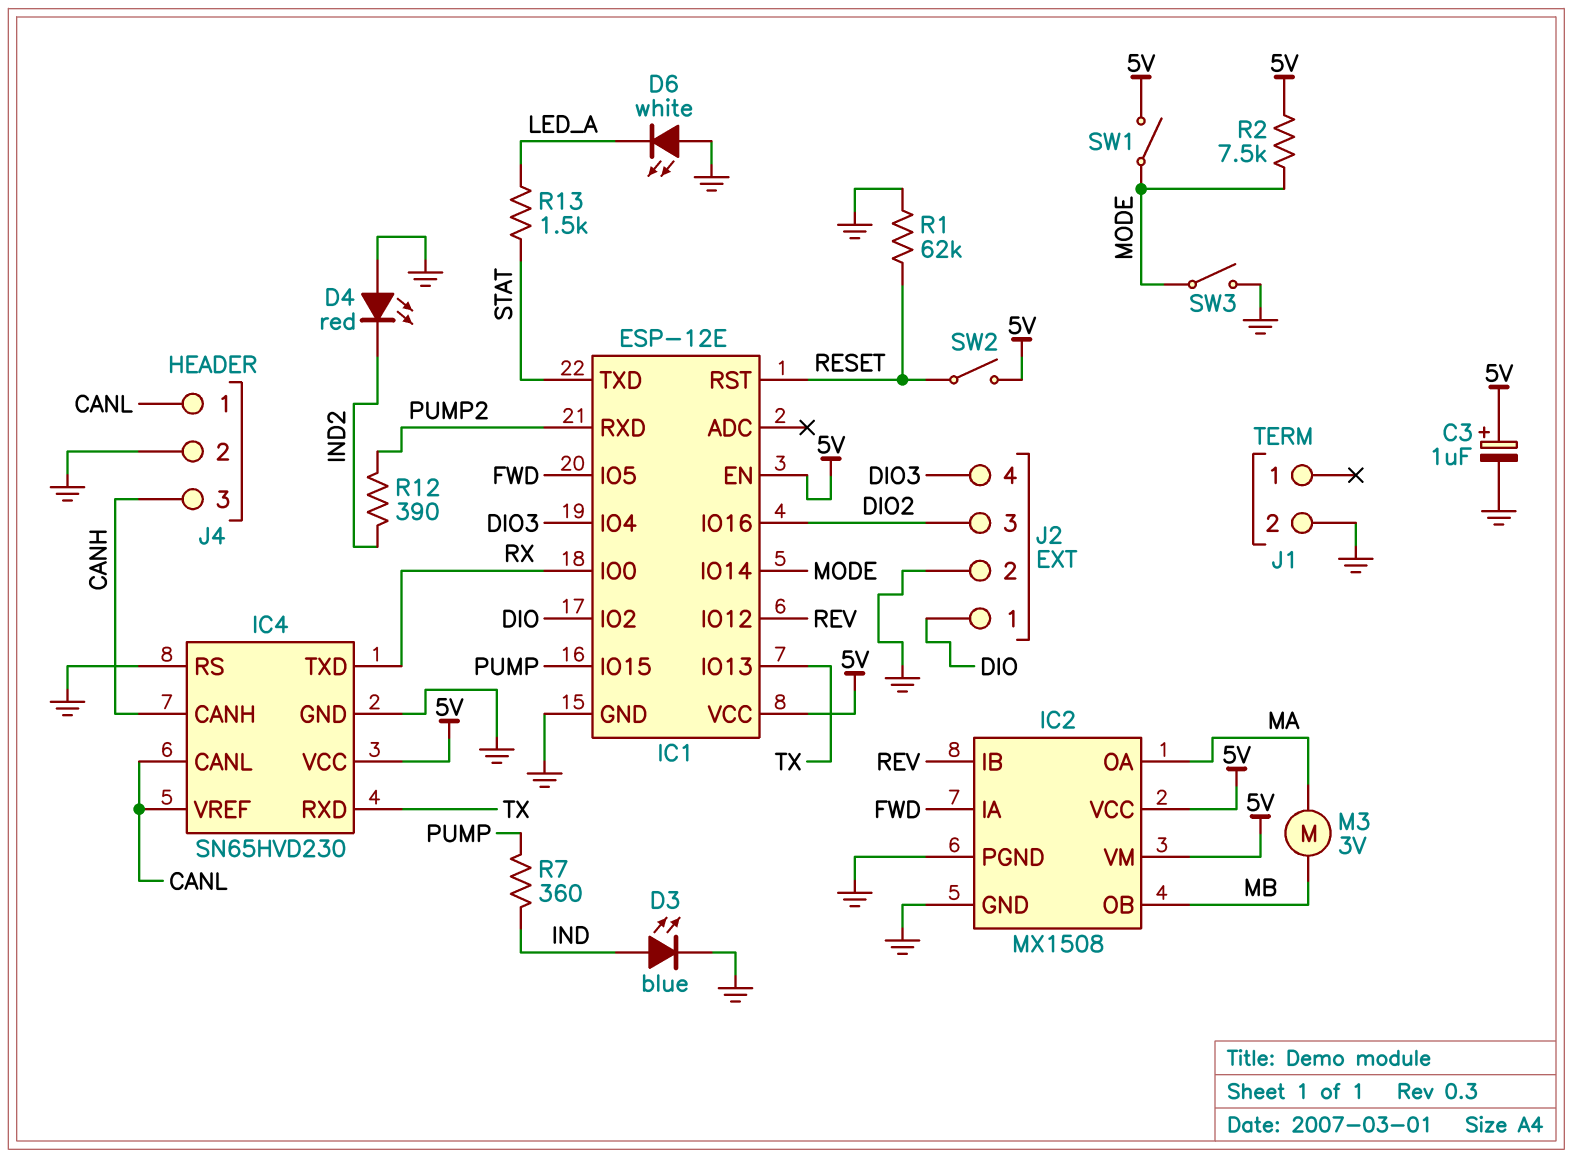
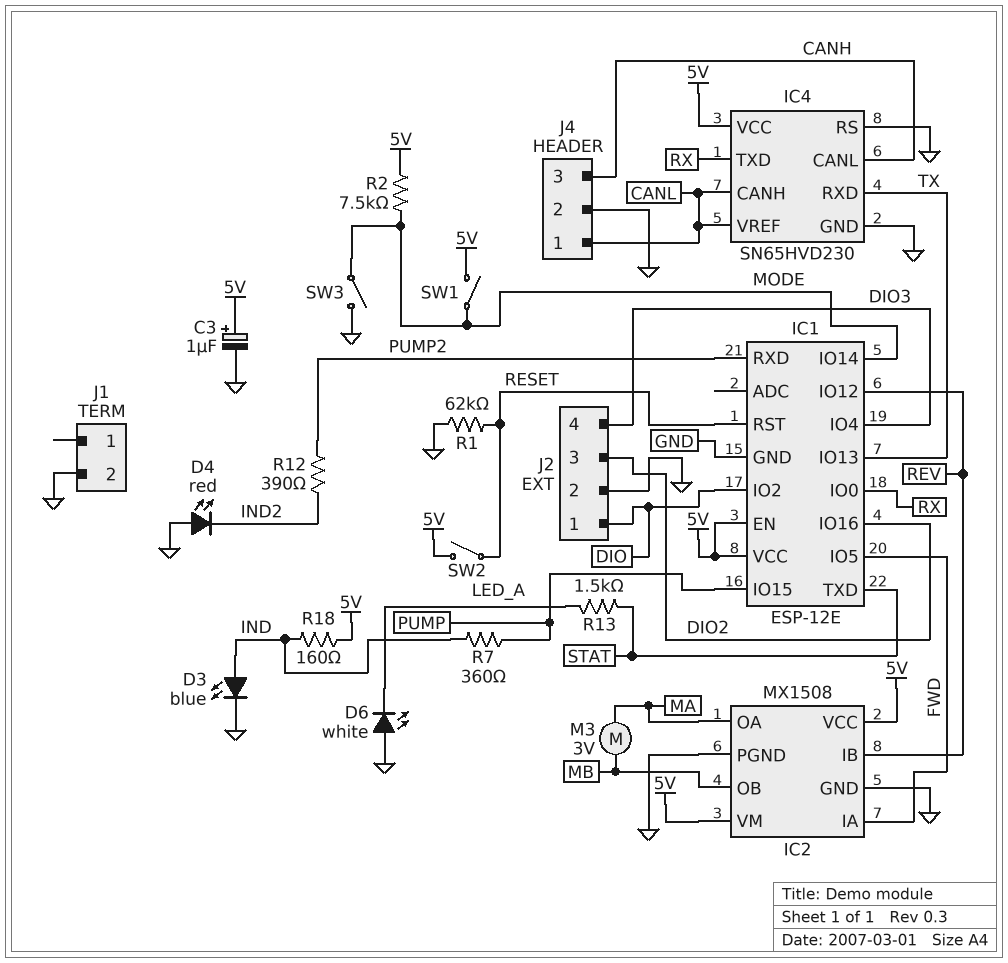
IC4 pin CANH: CANH -> CANL
IC4 pin CANL: CANL -> CANH
R18: none -> 160 (5V, IND)

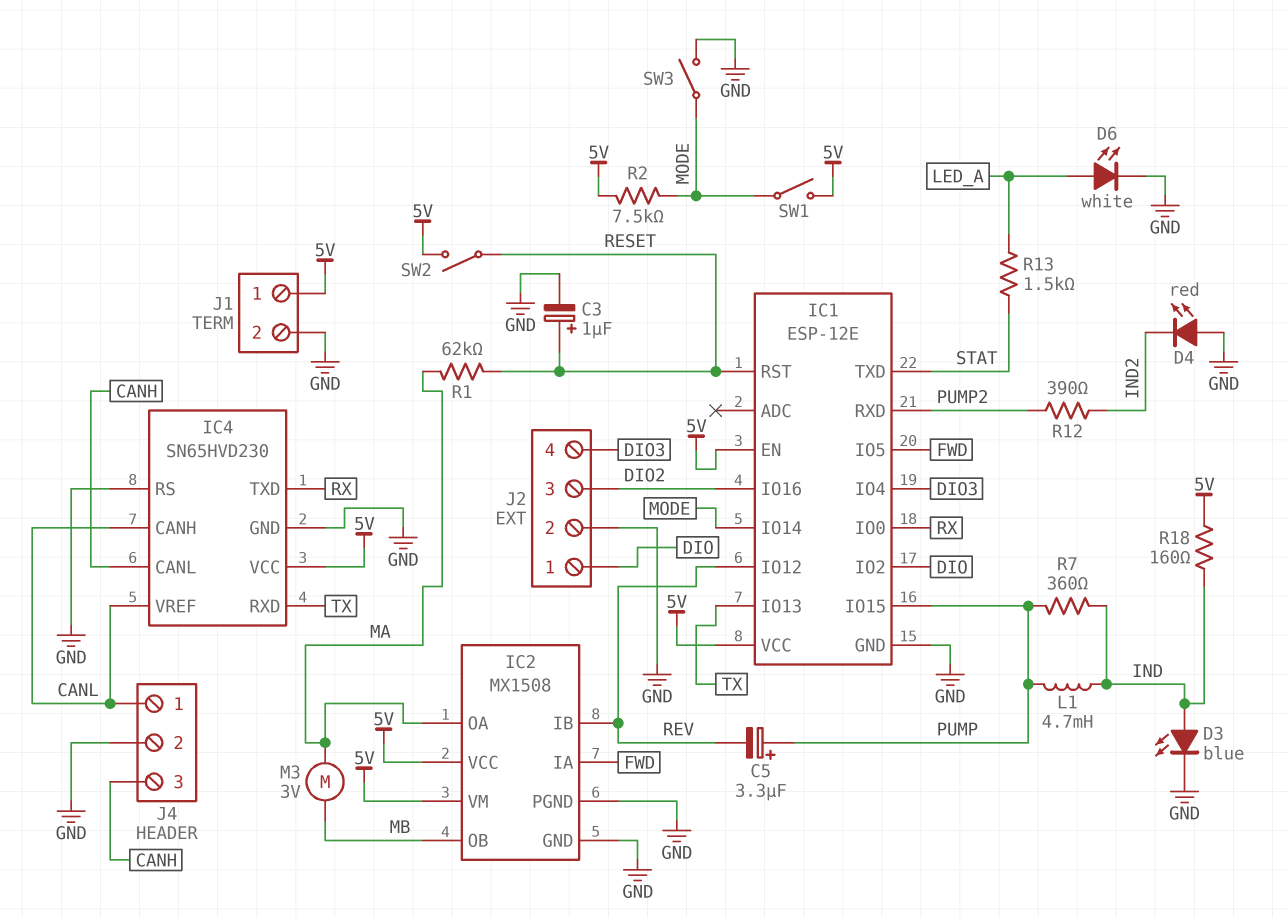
C3: 1uF (plus 5V, minus GND) -> 1uF (plus RESET, minus GND)
C5: none -> 3.3uF (plus PUMP, minus REV)
D6: LED white (A GND, K LED_A) -> LED white (A LED_A, K GND)
J1 pin 1: none -> 5V
L1: none -> 4.7mH (IND, PUMP)
R1: 62k (GND, RESET) -> 62k (MA, RESET)

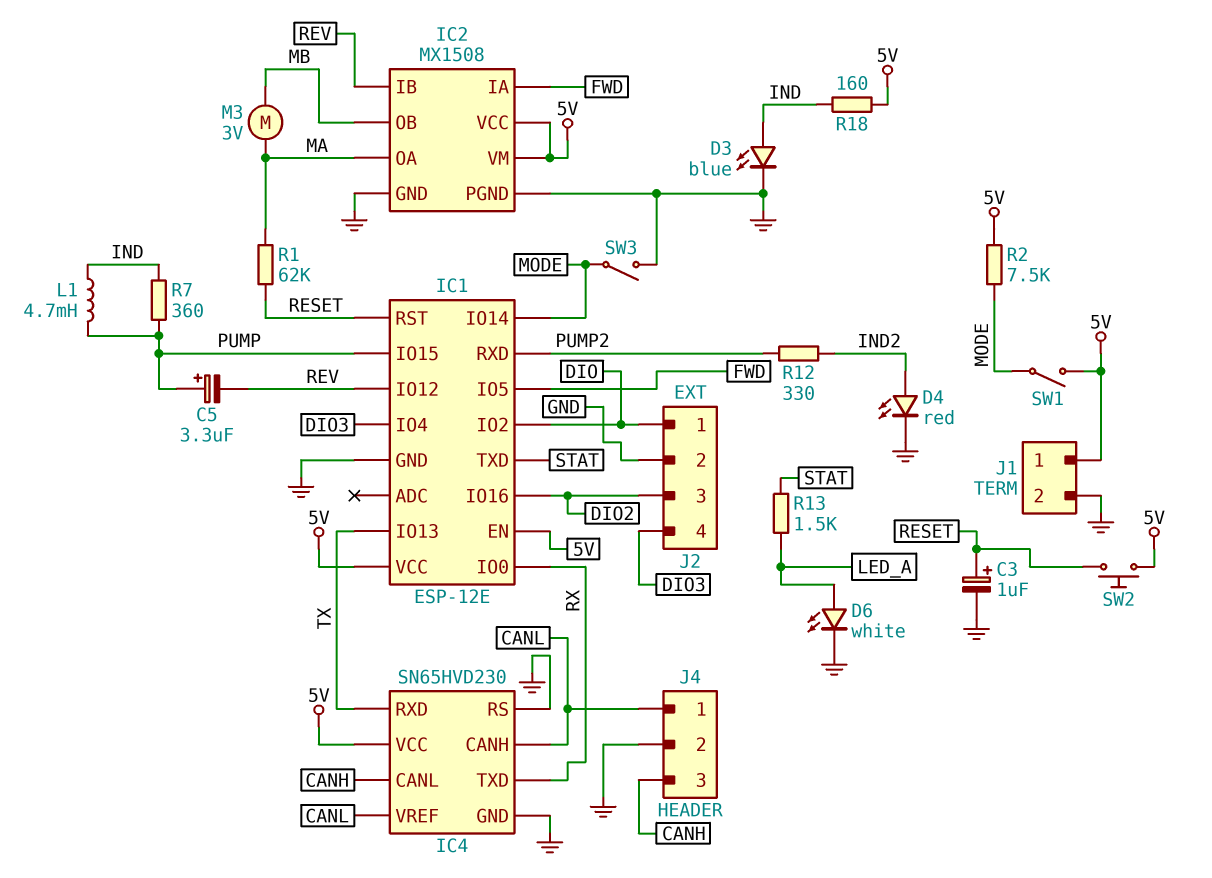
D4: LED red (A GND, K IND2) -> LED red (A IND2, K GND)
R12: 390 (IND2, PUMP2) -> 330 (IND2, PUMP2)
SW2: switch (5V, RESET) -> button (5V, RESET)

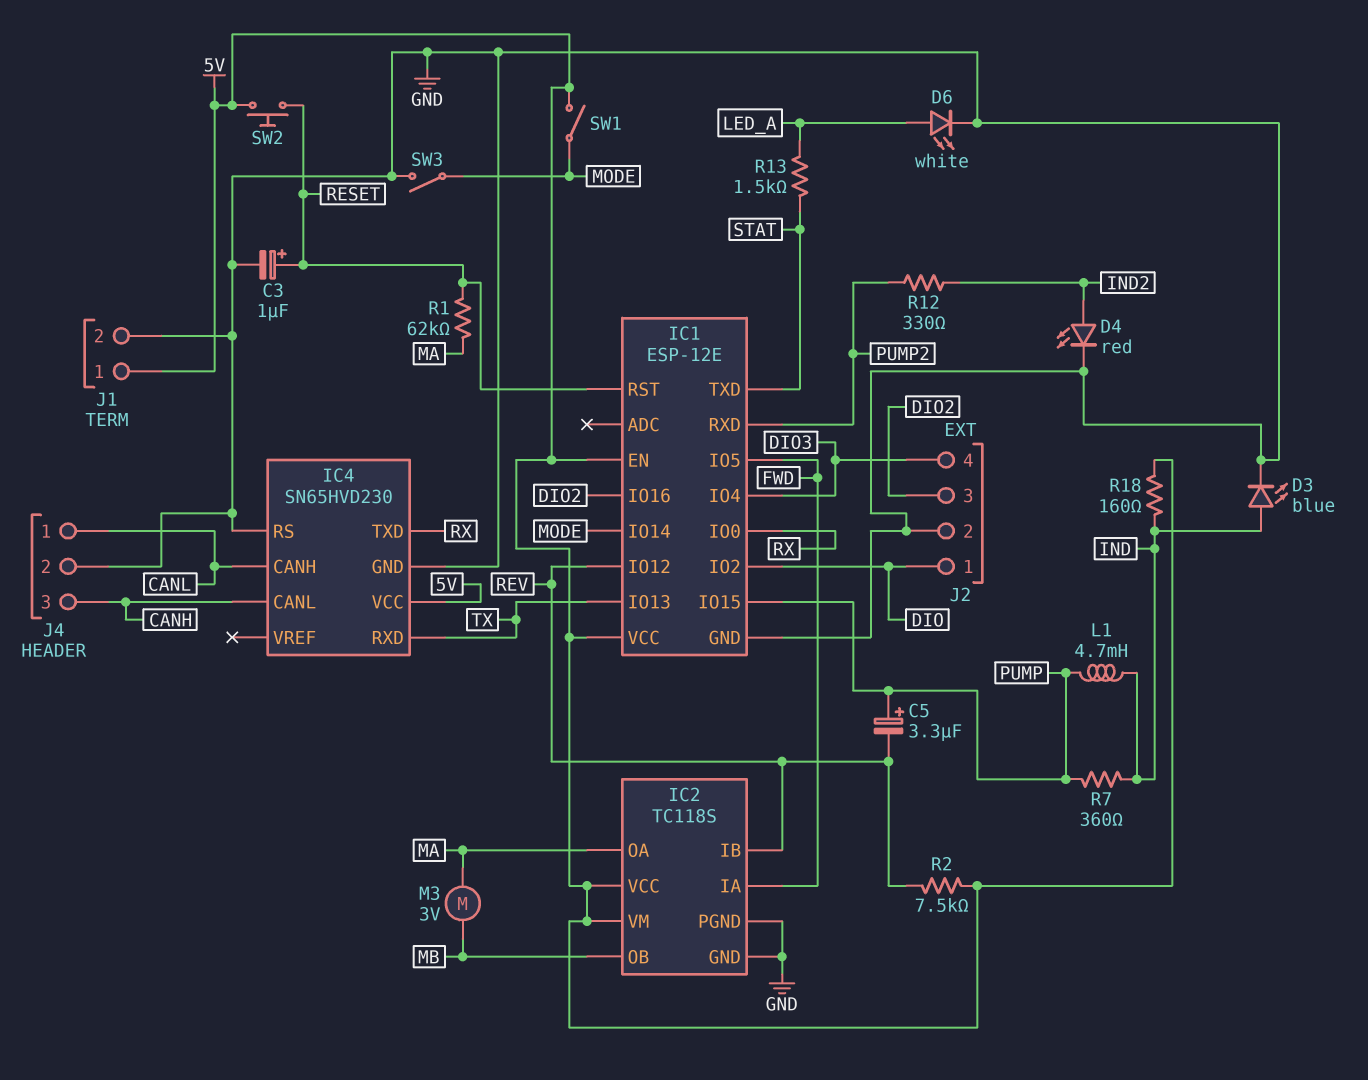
IC2: MX1508 -> TC118S
IC4 pin VREF: CANL -> none
R2: 7.5k (5V, MODE) -> 7.5k (5V, REV)

